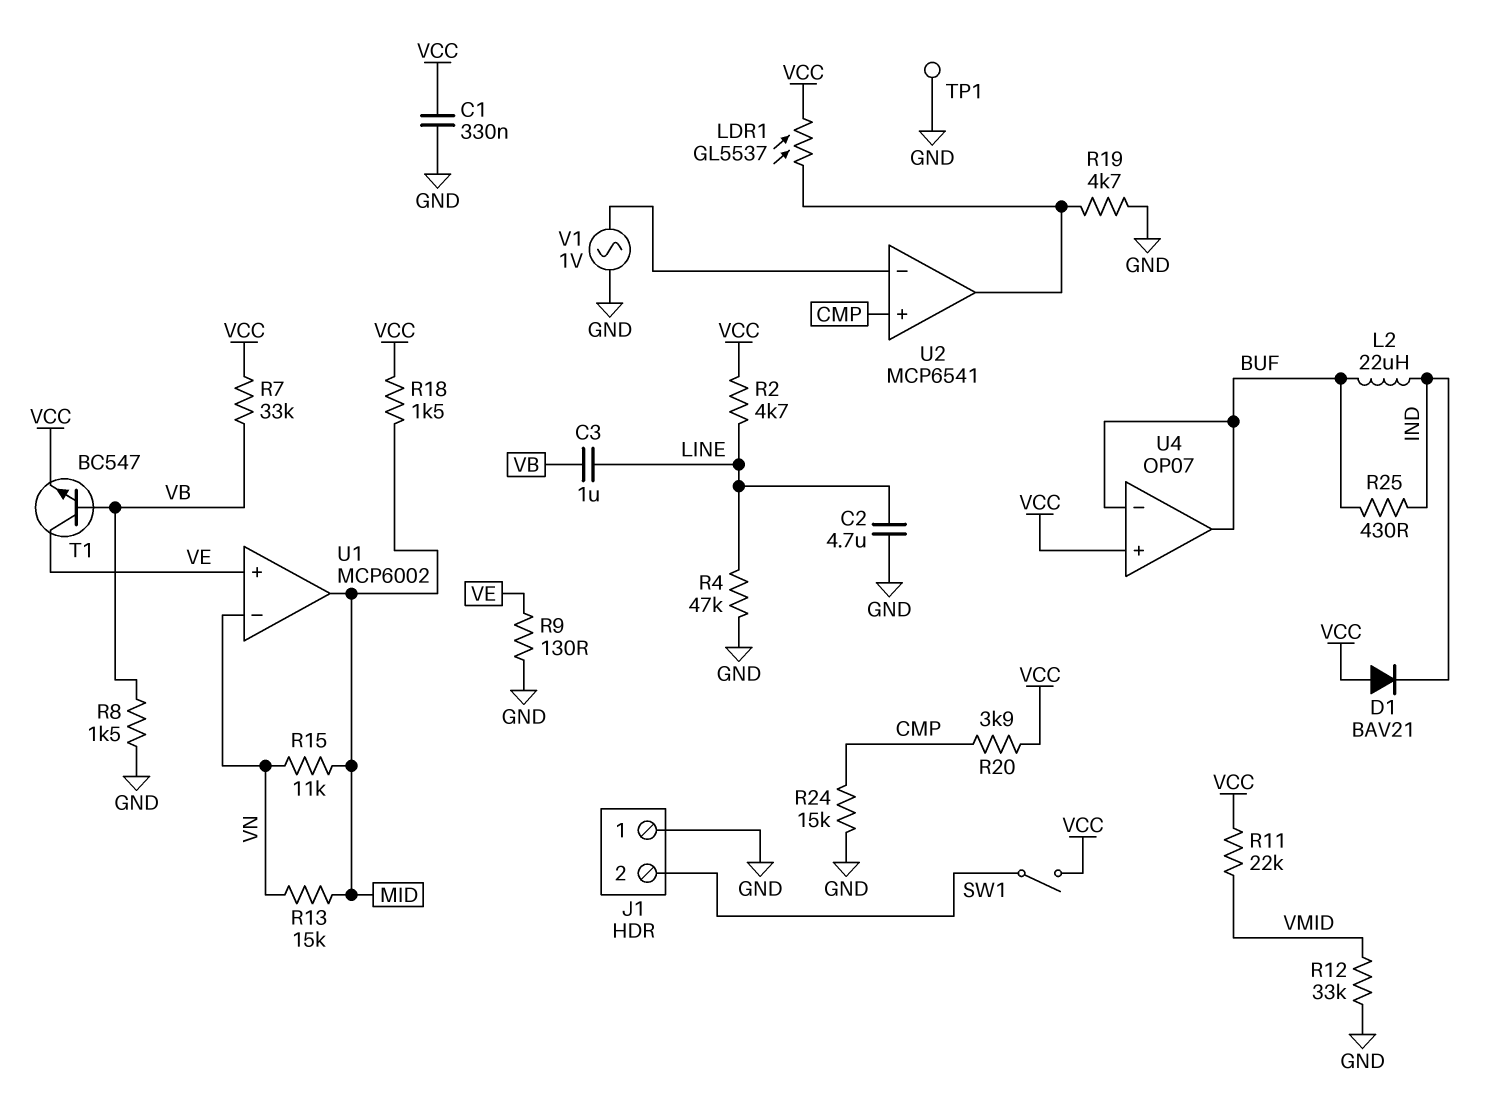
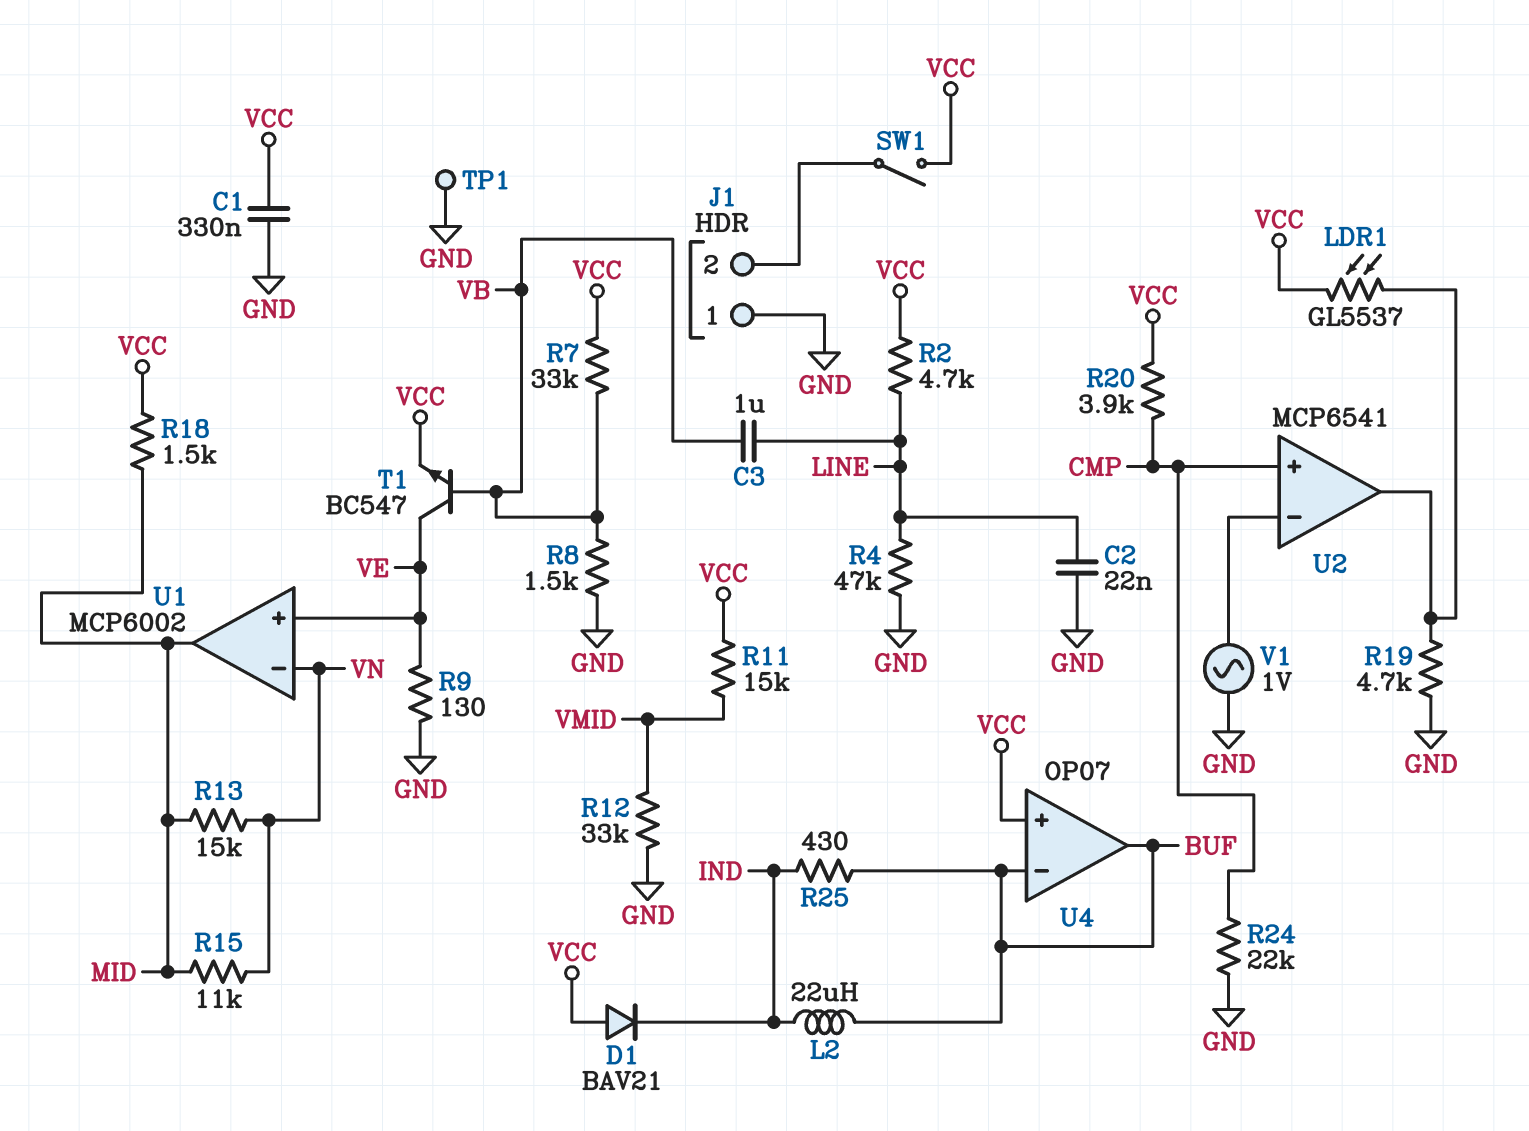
C2: 4.7uF (GND, LINE) -> 22nF (GND, LINE)
R11: 22k (VCC, VMID) -> 15k (VCC, VMID)
R24: 15k (CMP, GND) -> 22k (CMP, GND)

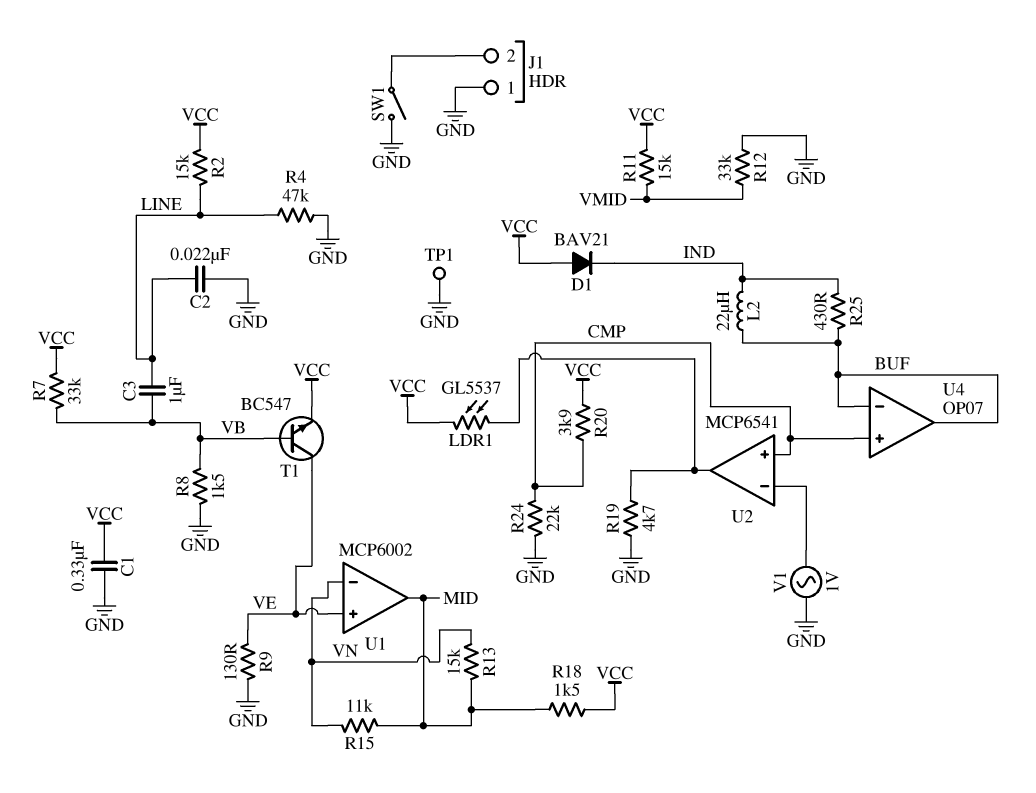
R2: 4.7k (LINE, VCC) -> 15k (LINE, VCC)
SW1: switch (J1/2, VCC) -> switch (GND, J1/2)
U4 pin in+: VCC -> CMP

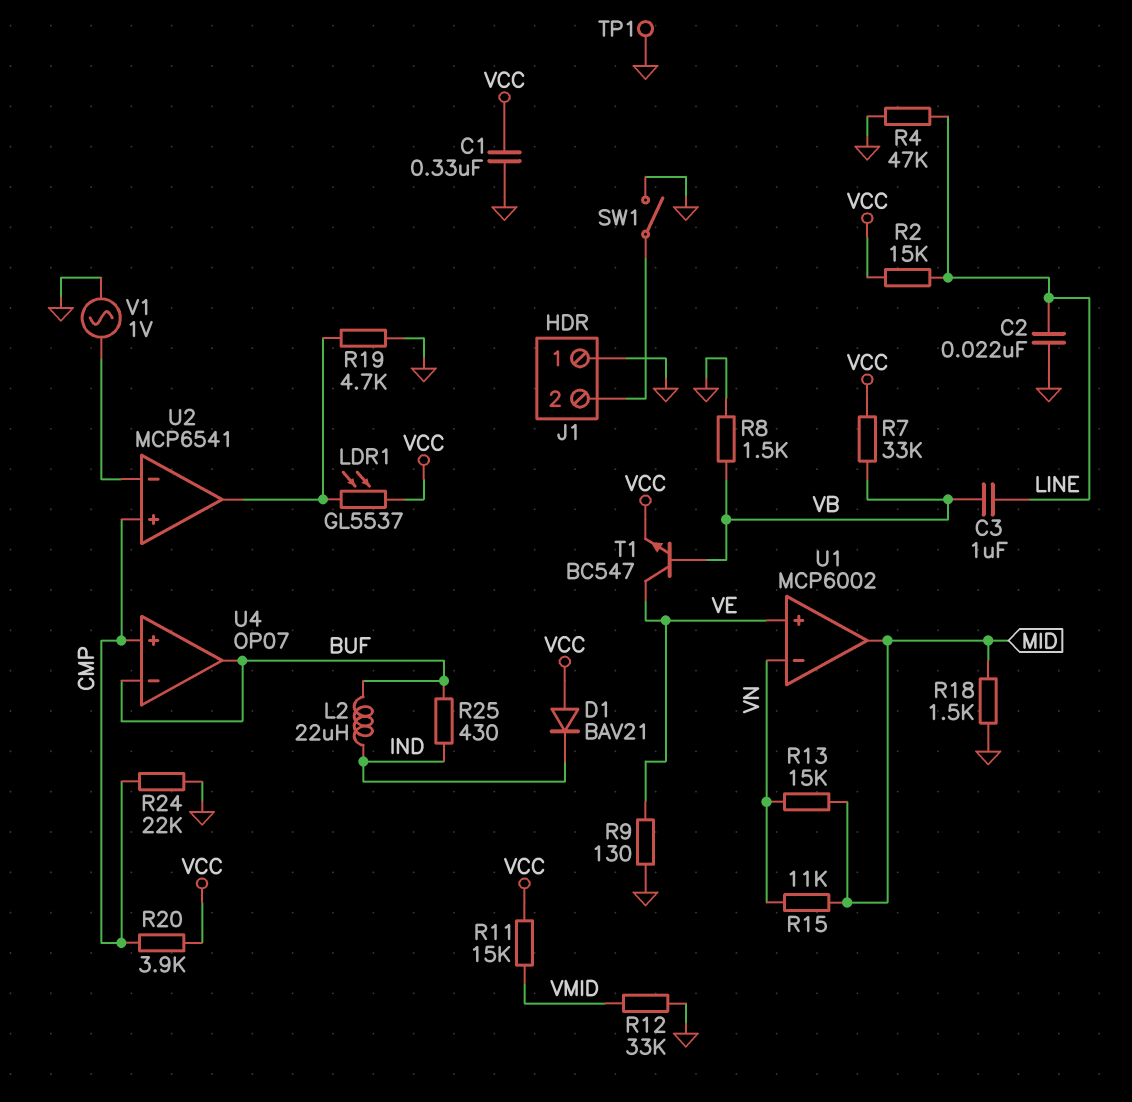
R18: 1.5k (MID, VCC) -> 1.5k (GND, MID)

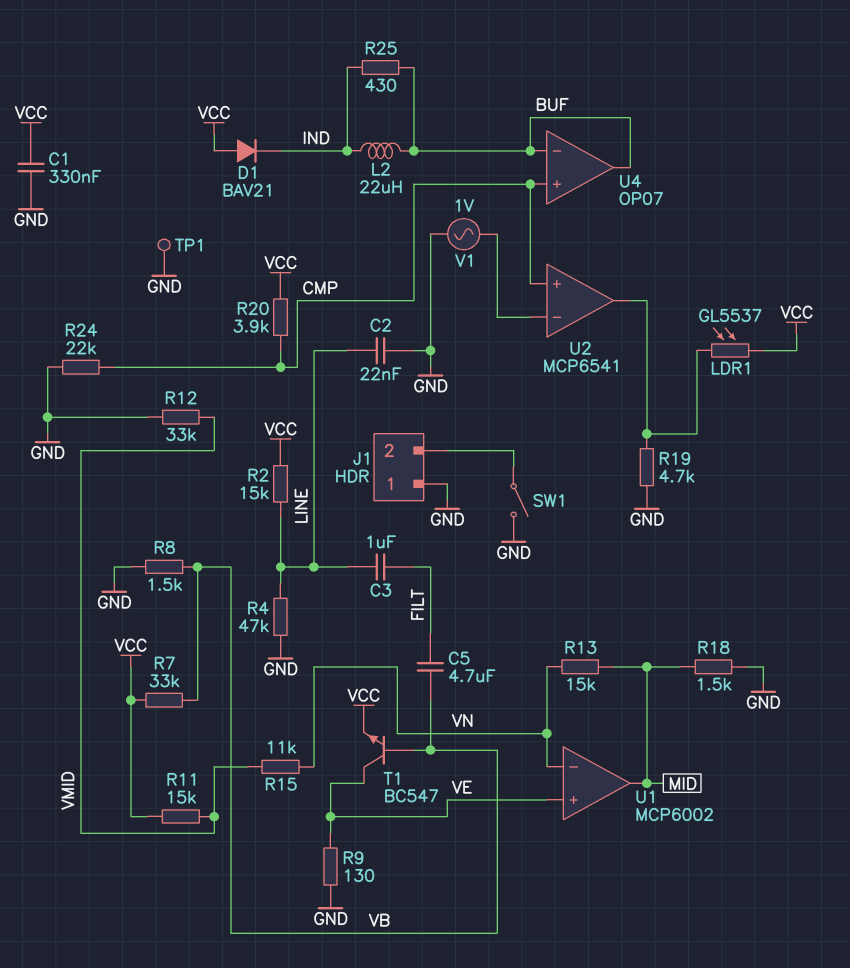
C3: 1uF (LINE, VB) -> 1uF (FILT, LINE)
C5: none -> 4.7uF (FILT, VB)
R15: 11k (MID, VN) -> 11k (VMID, VN)

